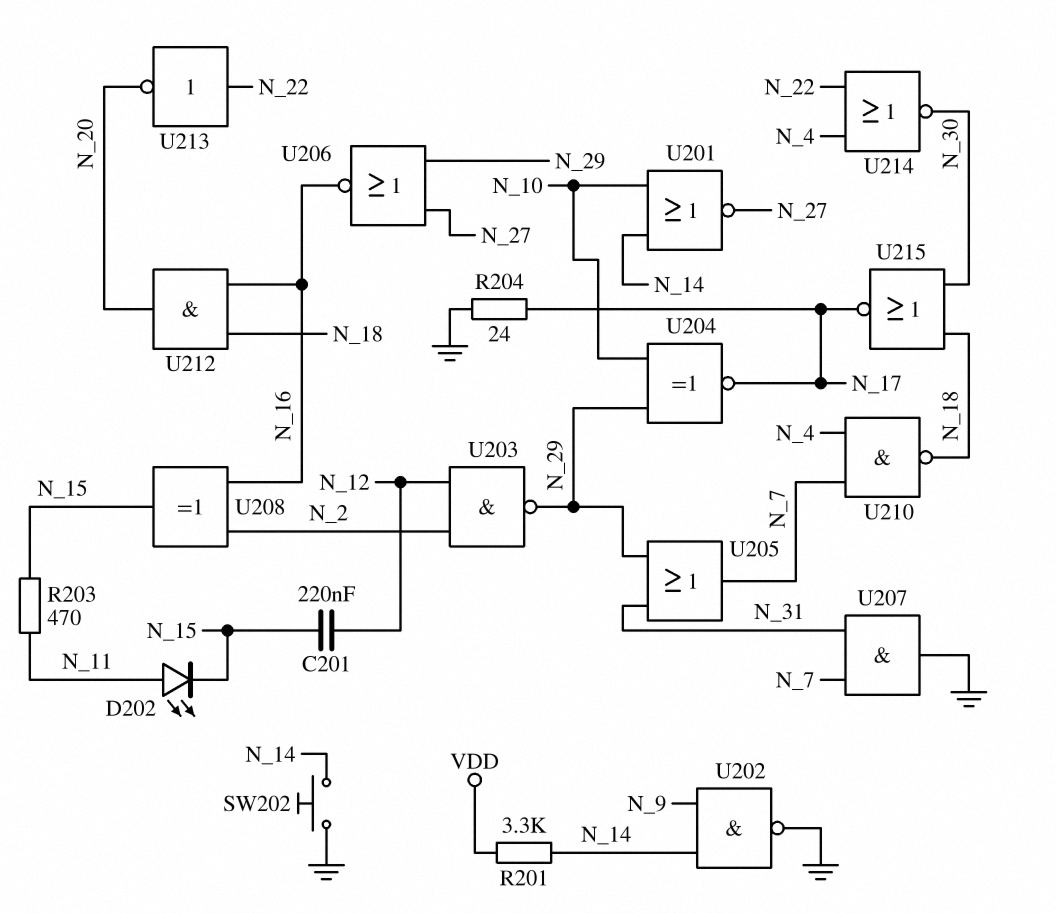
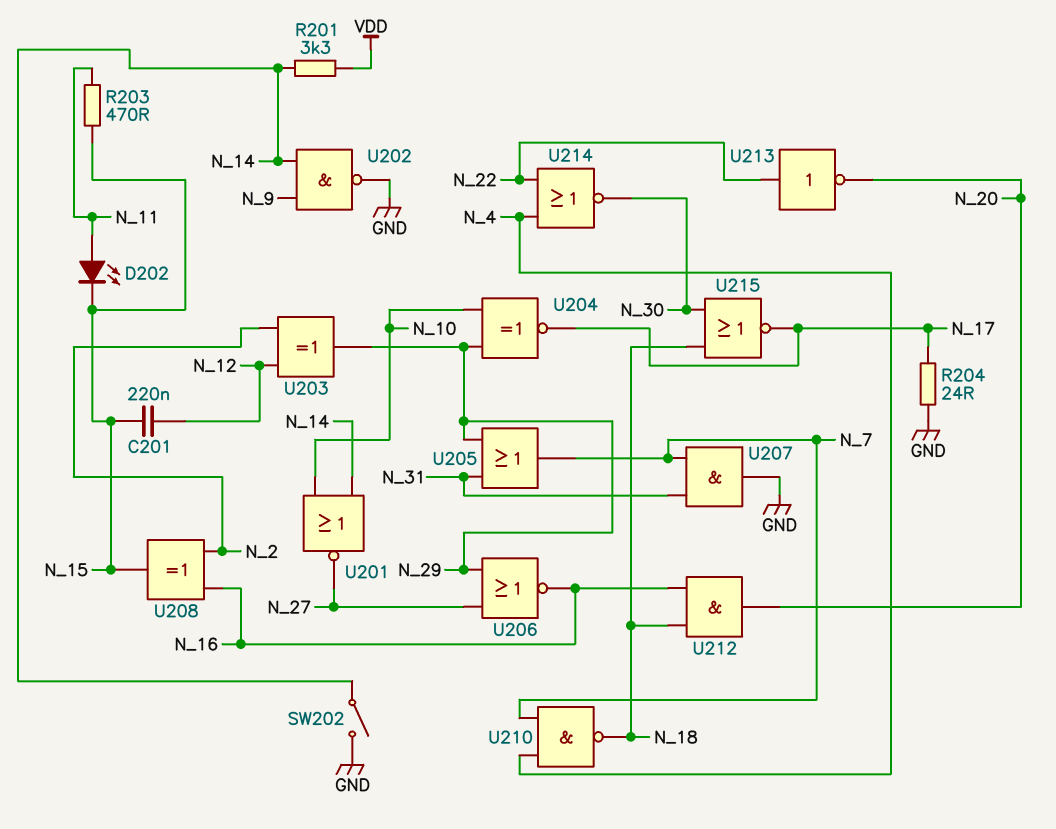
SW202: button (GND, N_14) -> switch (GND, N_14)
U203: NAND (in N_2, in N_12, out N_29) -> XOR (in N_2, in N_12, out N_29)

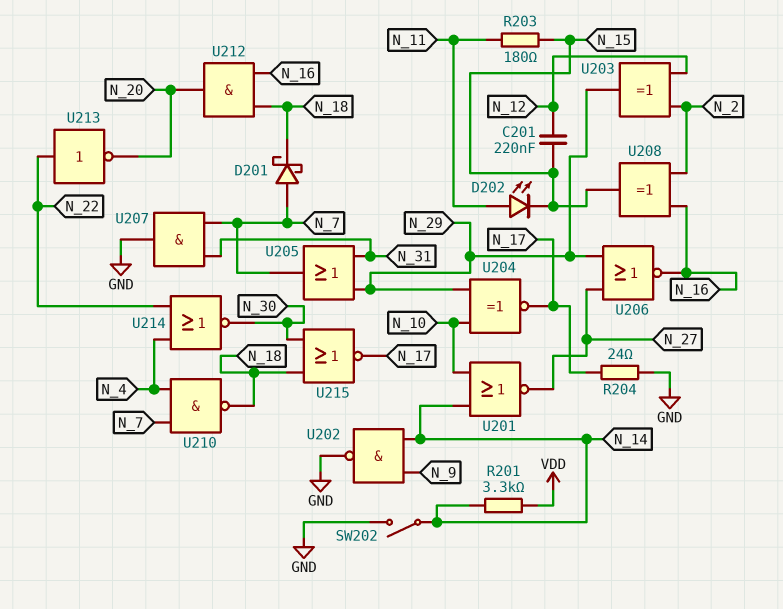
D201: none -> schottky (A N_7, K N_18)
R203: 470 (N_11, N_15) -> 180 (N_11, N_15)

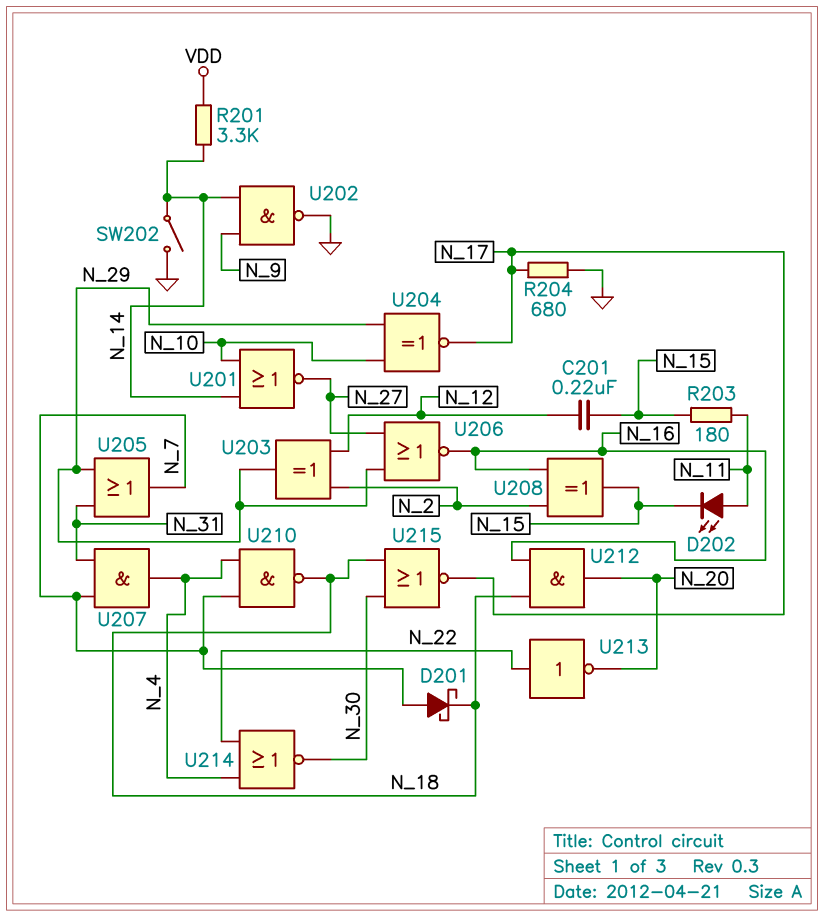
R204: 24 (GND, N_17) -> 680 (GND, N_17)
U207: AND (in N_7, in N_31, out GND) -> AND (in N_7, in N_31, out N_4)

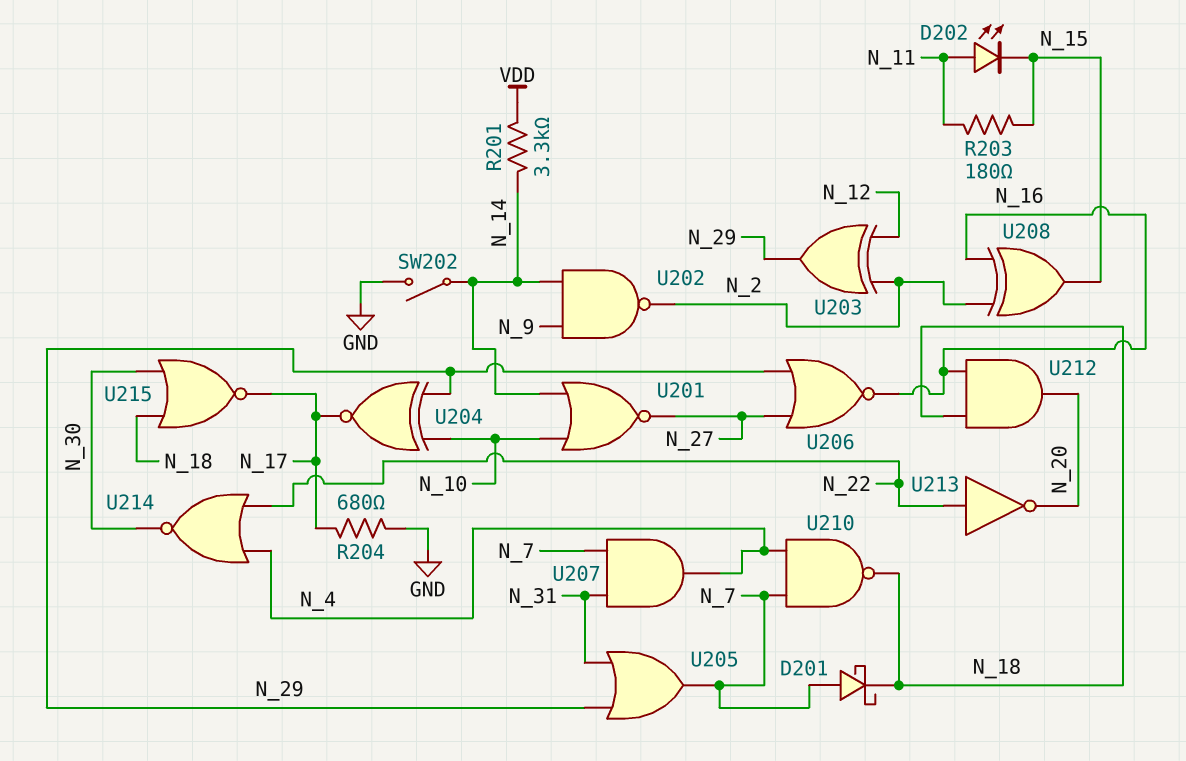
C201: 220nF (N_12, N_15) -> none
U202: NAND (in N_9, in N_14, out GND) -> NAND (in N_9, in N_14, out N_2)

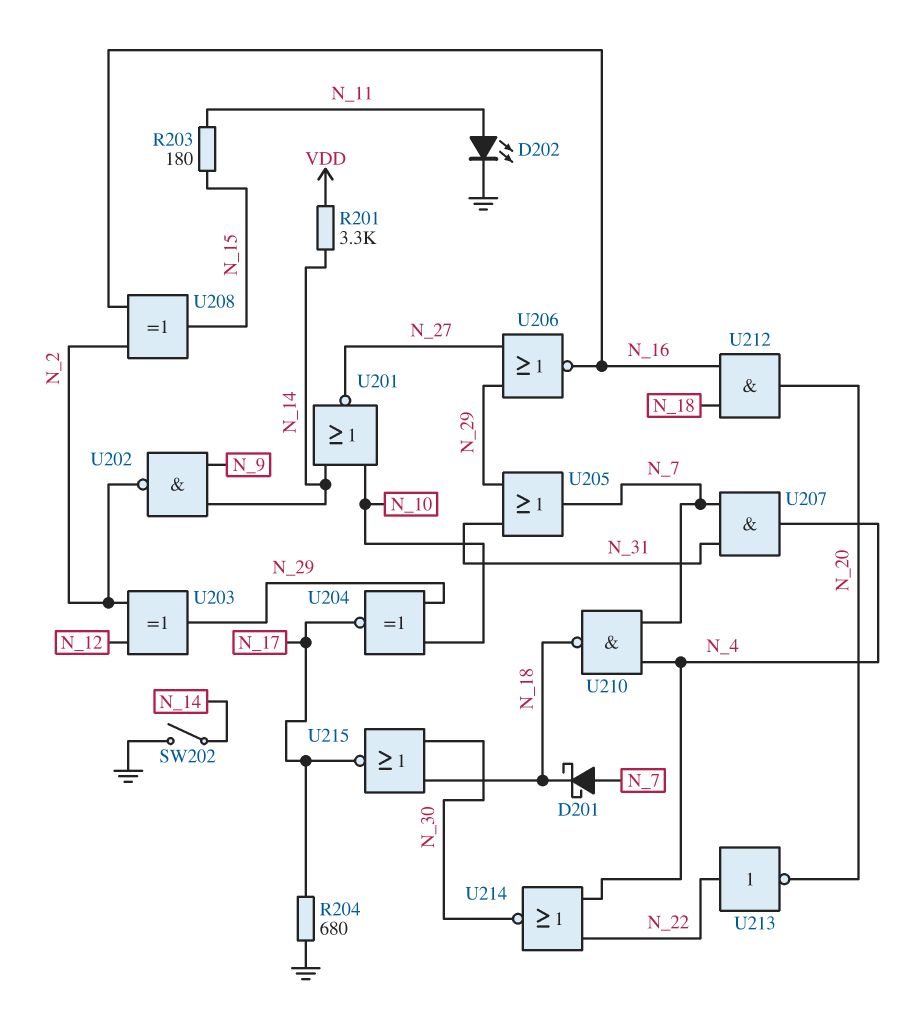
D202: LED (A N_11, K N_15) -> LED (A N_11, K GND)

